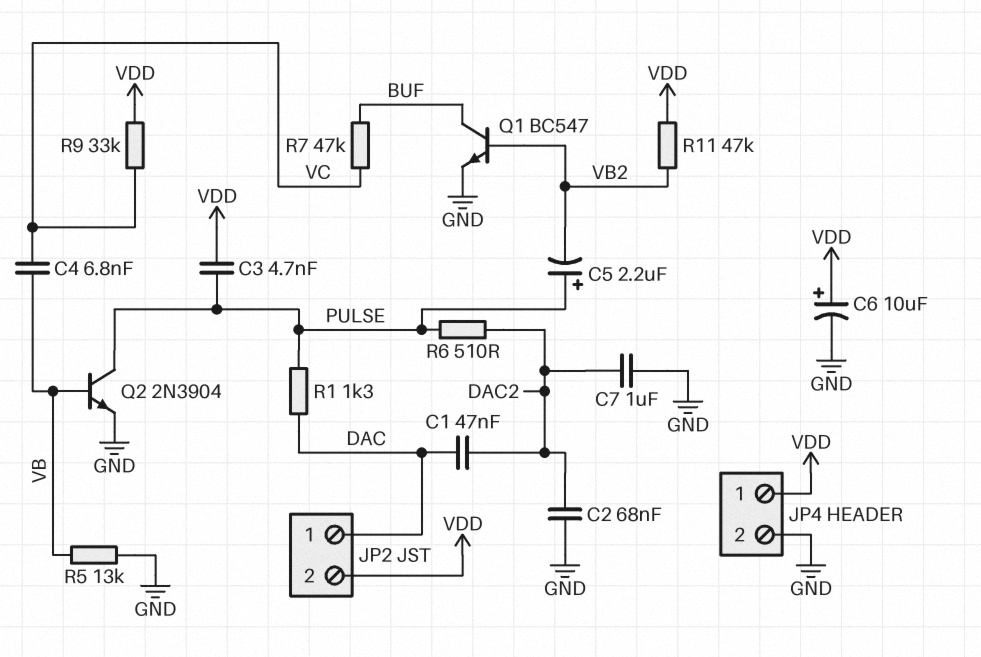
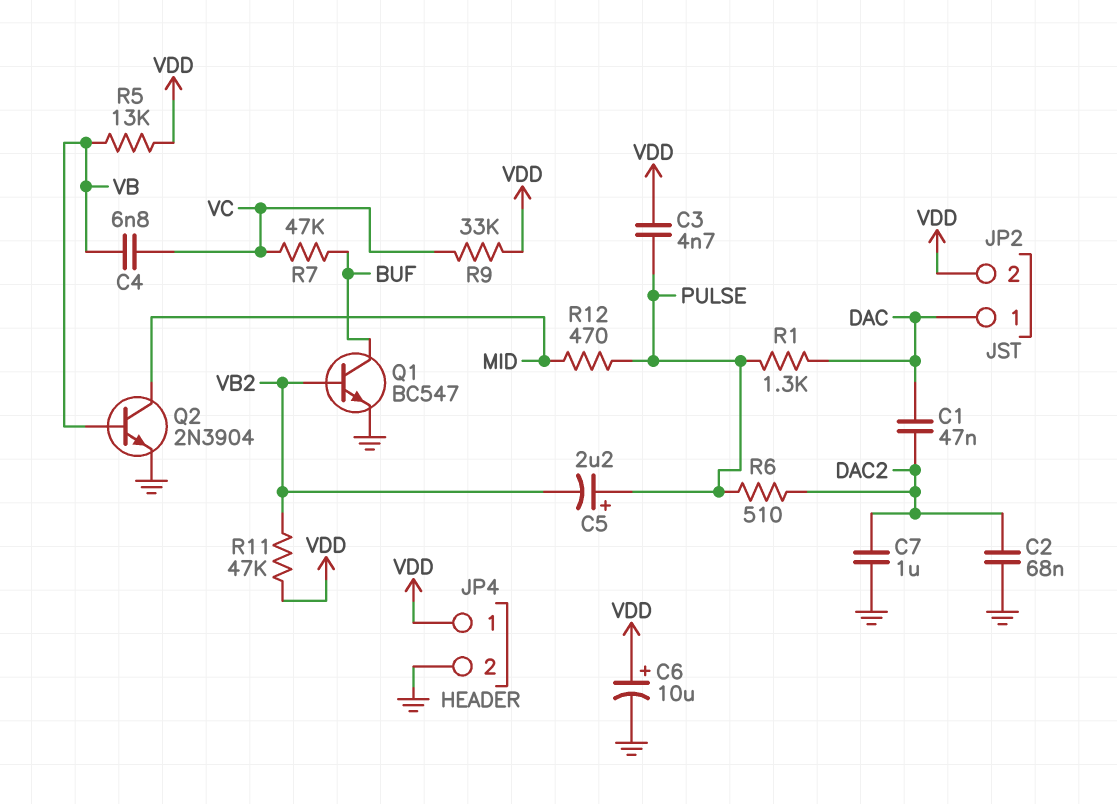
Q2: NPN 2N3904 (B VB, C PULSE, E GND) -> NPN 2N3904 (B VB, C MID, E GND)
R5: 13k (GND, VB) -> 13k (VB, VDD)
R12: none -> 470 (MID, PULSE)

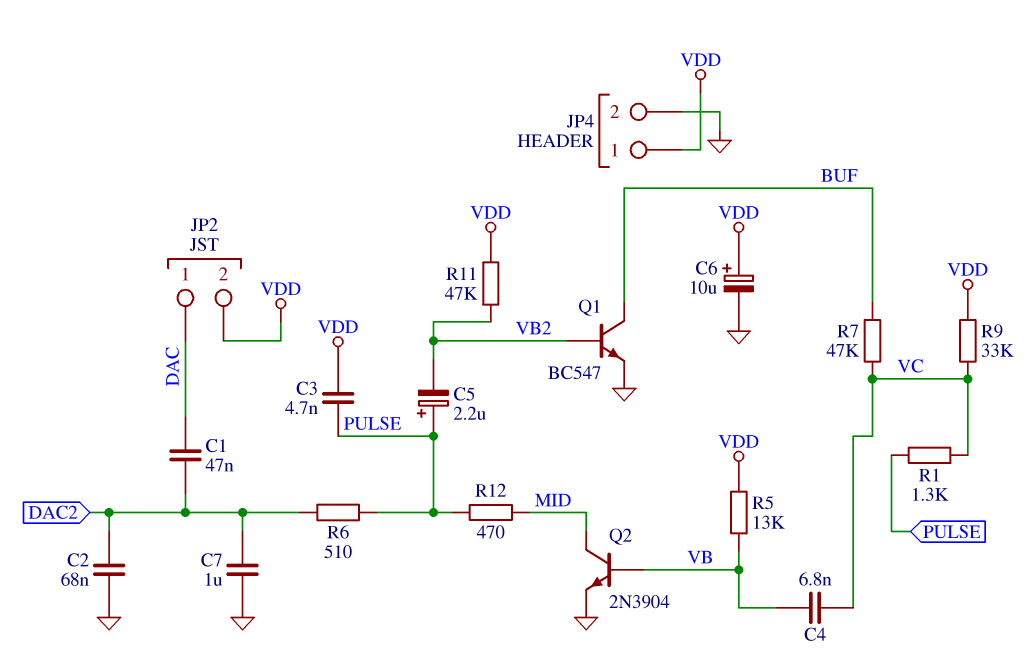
R1: 1.3k (DAC, PULSE) -> 1.3k (PULSE, VC)

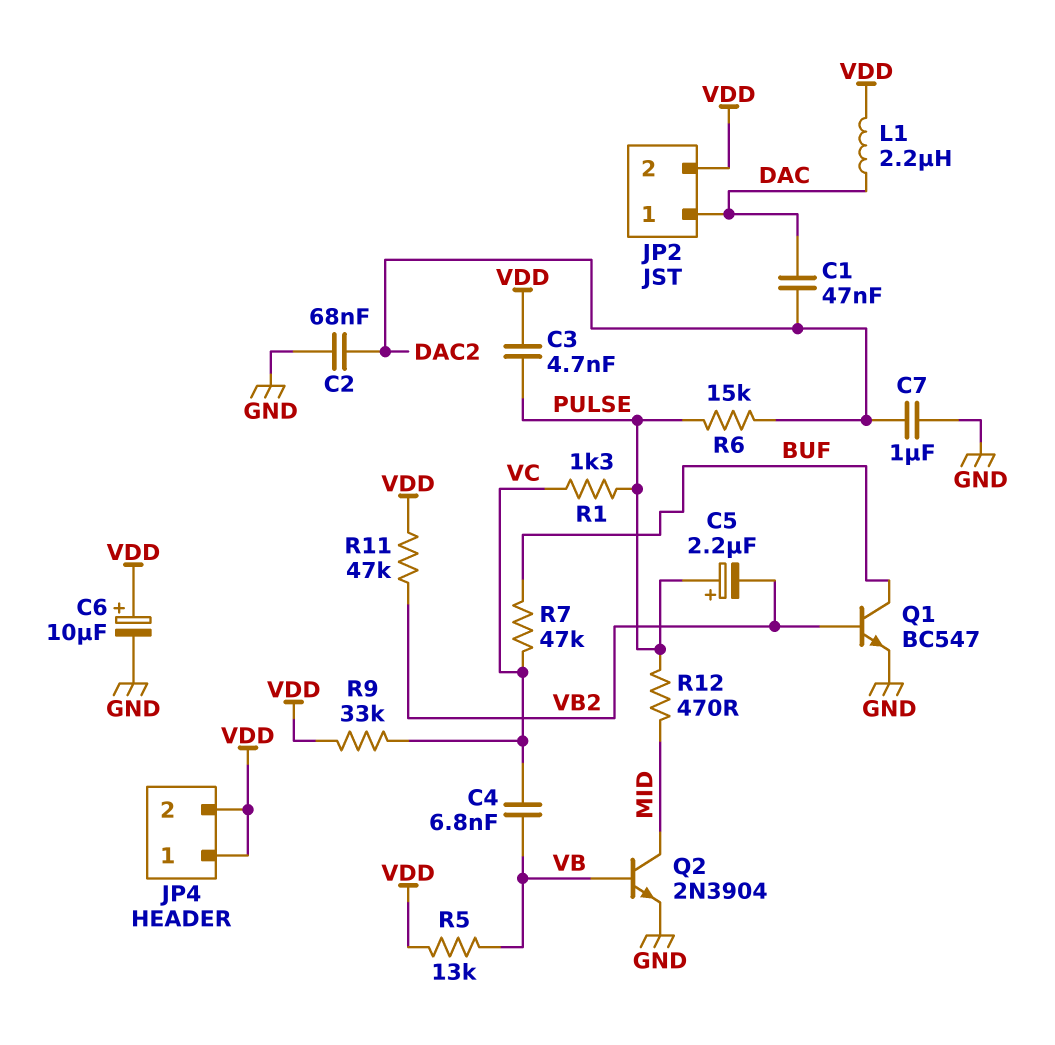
JP4 pin 2: GND -> VDD
L1: none -> 2.2uH (DAC, VDD)
R6: 510 (DAC2, PULSE) -> 15k (DAC2, PULSE)

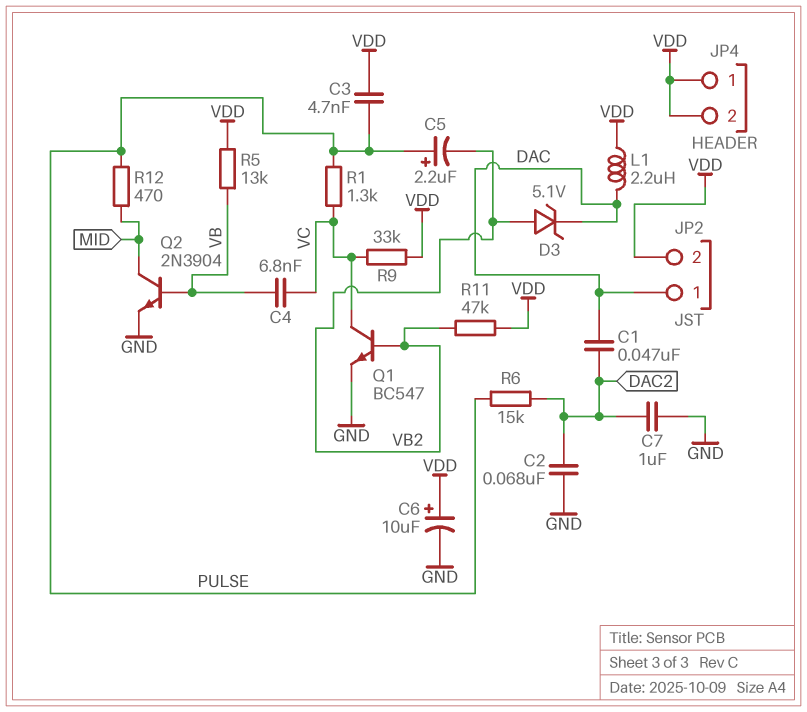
D3: none -> zener 5.1V (A VB2, K DAC)
Q1: NPN BC547 (B VB2, C BUF, E GND) -> NPN BC547 (B VB2, C VC, E GND)
R7: 47k (BUF, VC) -> none

